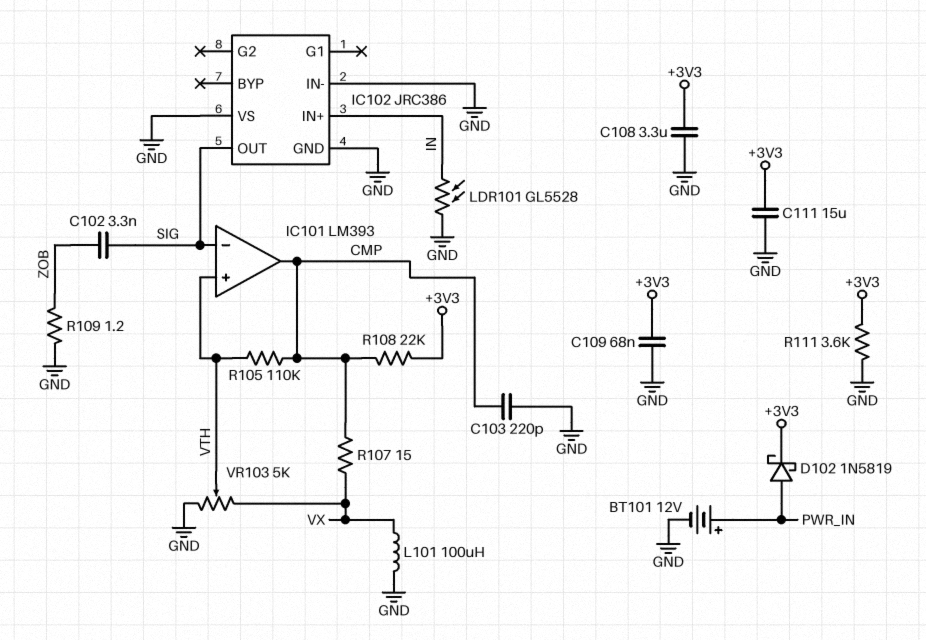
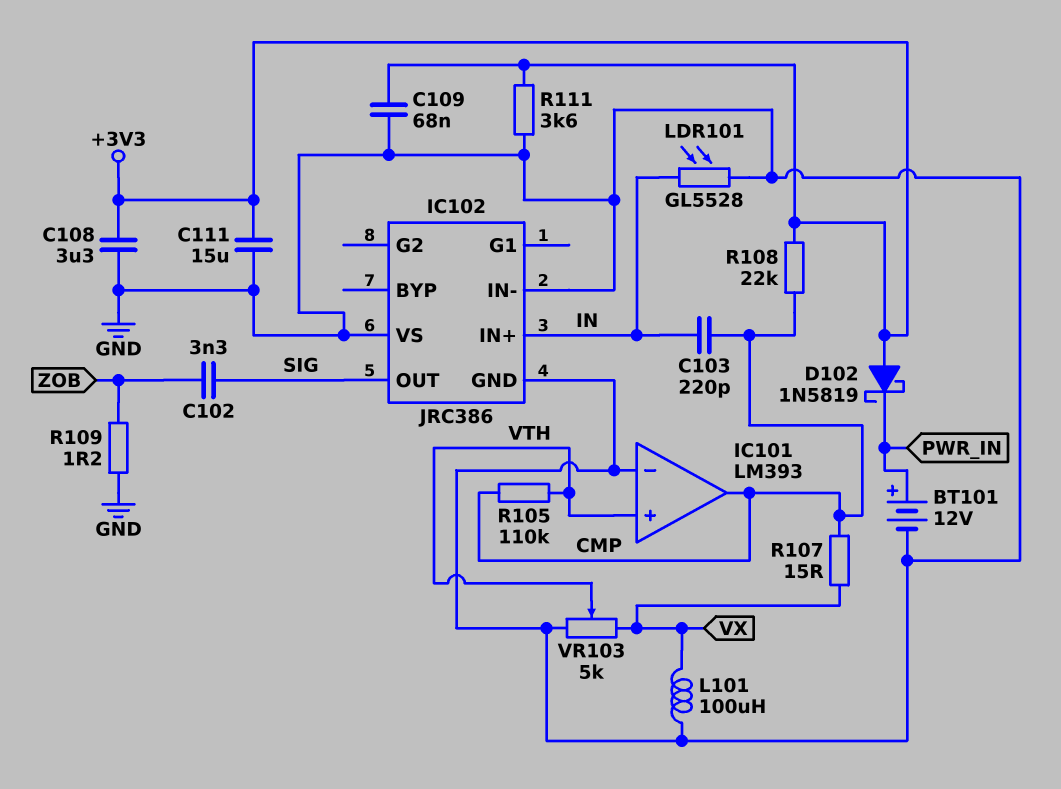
C103: 220pF (CMP, GND) -> 220pF (CMP, IN)
D102: schottky 1N5819 (A PWR_IN, K +3V3) -> schottky 1N5819 (A +3V3, K PWR_IN)
IC101 pin in-: SIG -> GND

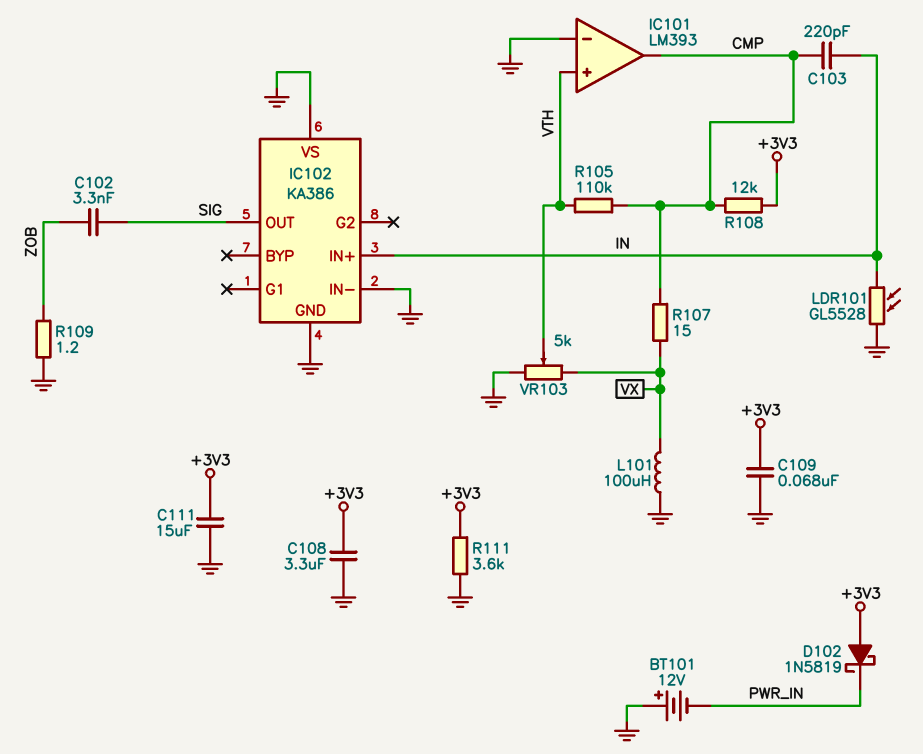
BT101: 12V (plus PWR_IN, minus GND) -> 12V (plus GND, minus PWR_IN)
IC102: JRC386 -> KA386
R108: 22k (+3V3, CMP) -> 12k (+3V3, CMP)

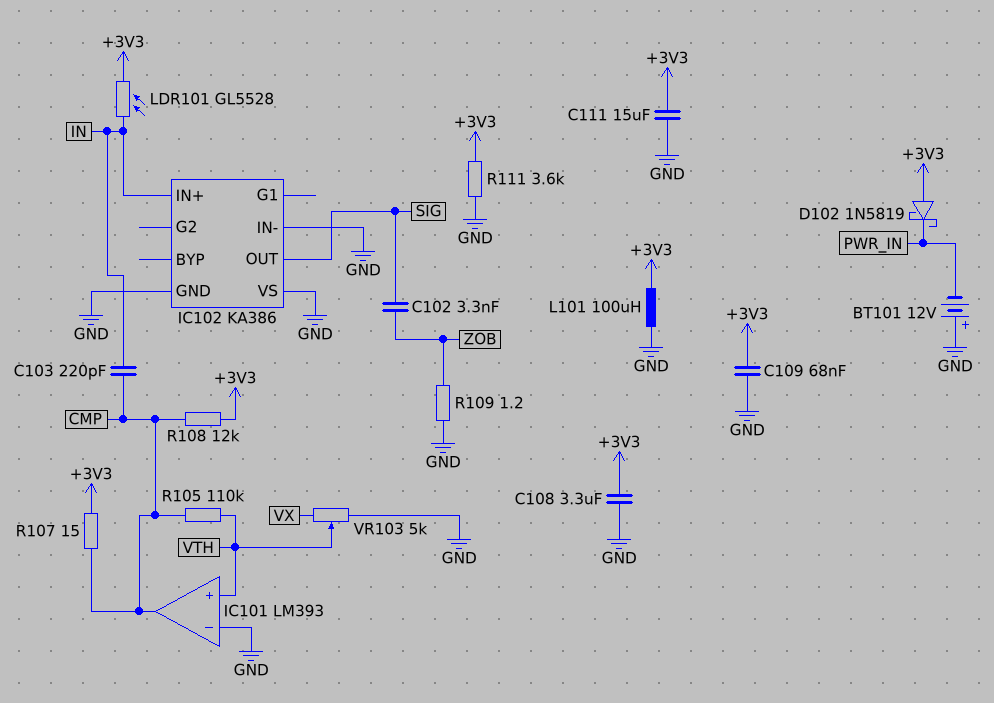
L101: 100uH (GND, VX) -> 100uH (+3V3, GND)
LDR101: GL5528 (GND, IN) -> GL5528 (+3V3, IN)
R107: 15 (CMP, VX) -> 15 (+3V3, CMP)

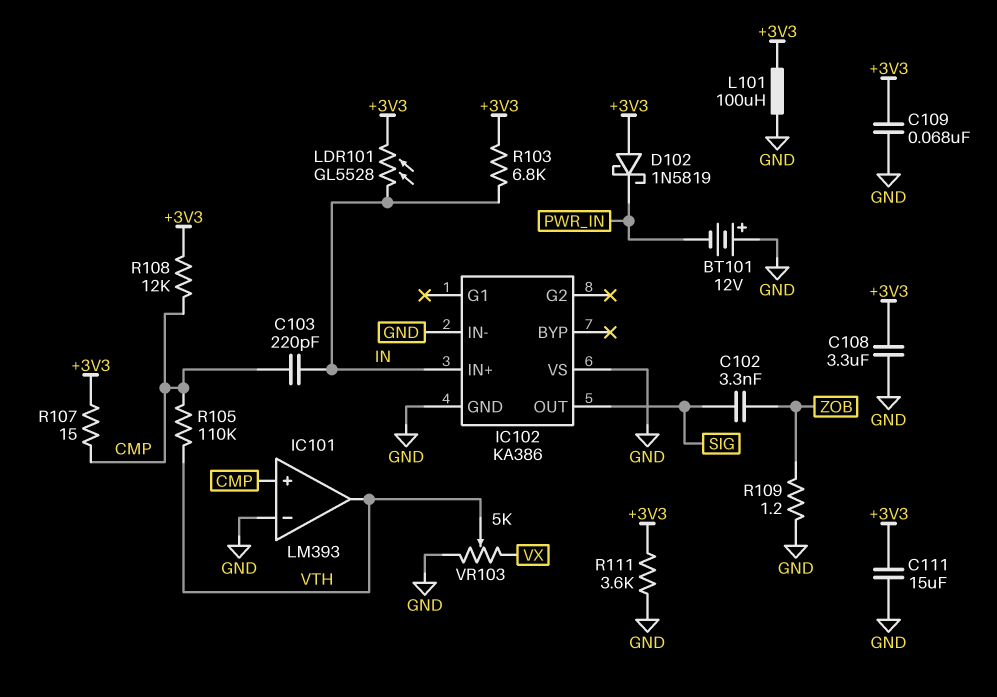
IC101 pin in+: VTH -> CMP
IC101 pin out: CMP -> VTH
R103: none -> 6.8k (+3V3, IN)

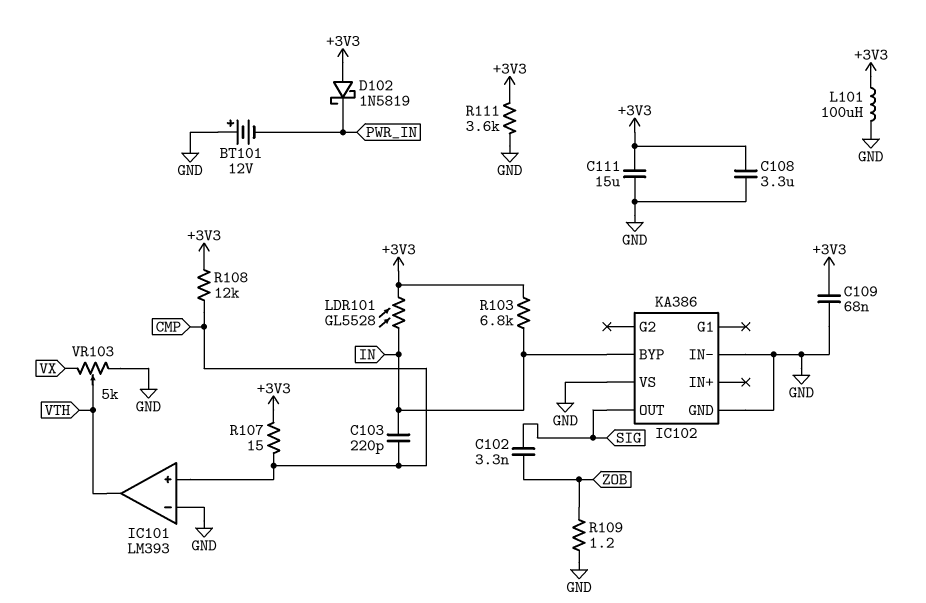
IC102 pin BYP: none -> IN
IC102 pin IN+: IN -> none
R105: 110k (CMP, VTH) -> none

